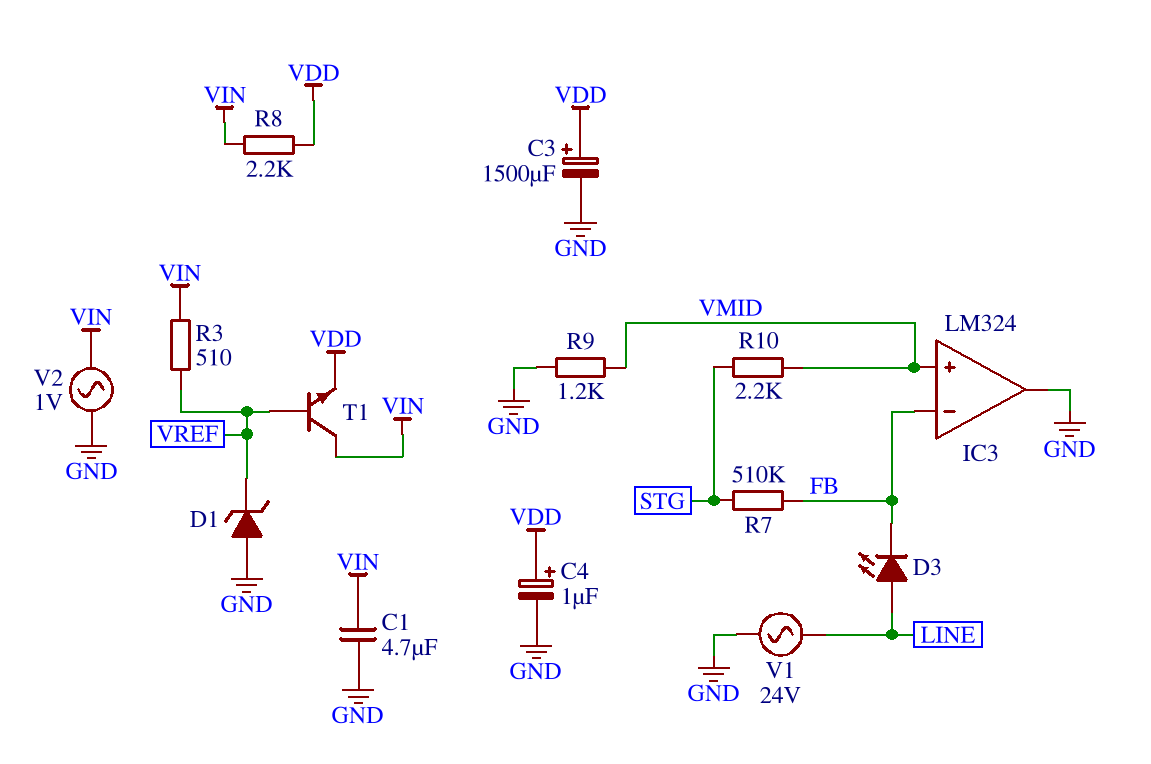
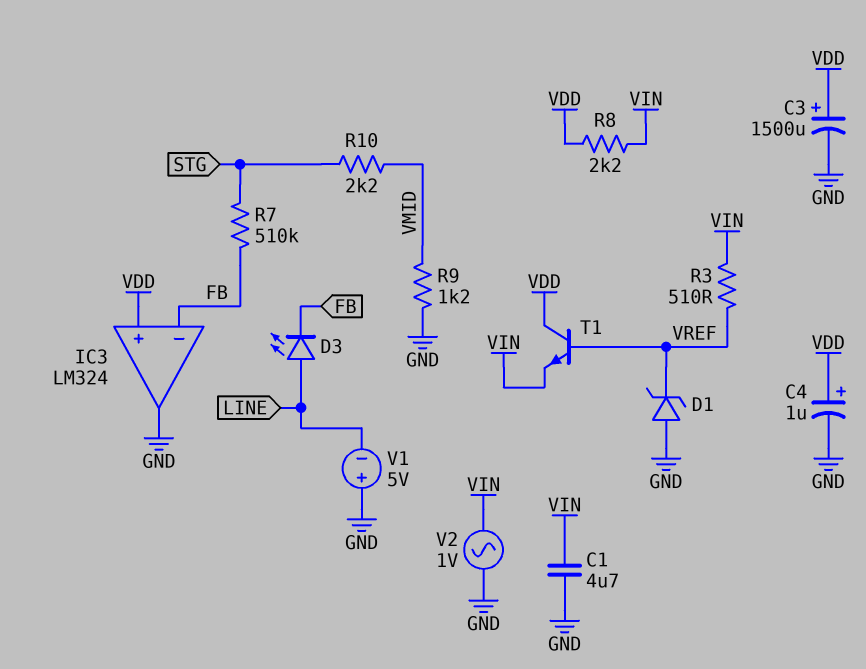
IC3 pin in+: VMID -> VDD
T1: NPN (B VREF, C VIN, E VDD) -> NPN (B VREF, C VDD, E VIN)
V1: AC 24V (GND, LINE) -> 5V (plus GND, minus LINE)

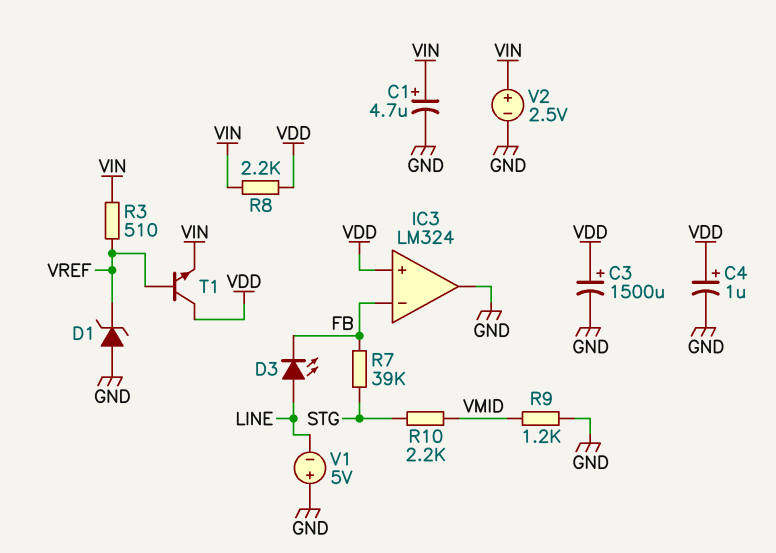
C1: 4.7uF (GND, VIN) -> 4.7uF (plus VIN, minus GND)
R7: 510k (FB, STG) -> 39k (FB, STG)
V2: AC 1V (GND, VIN) -> 2.5V (plus VIN, minus GND)

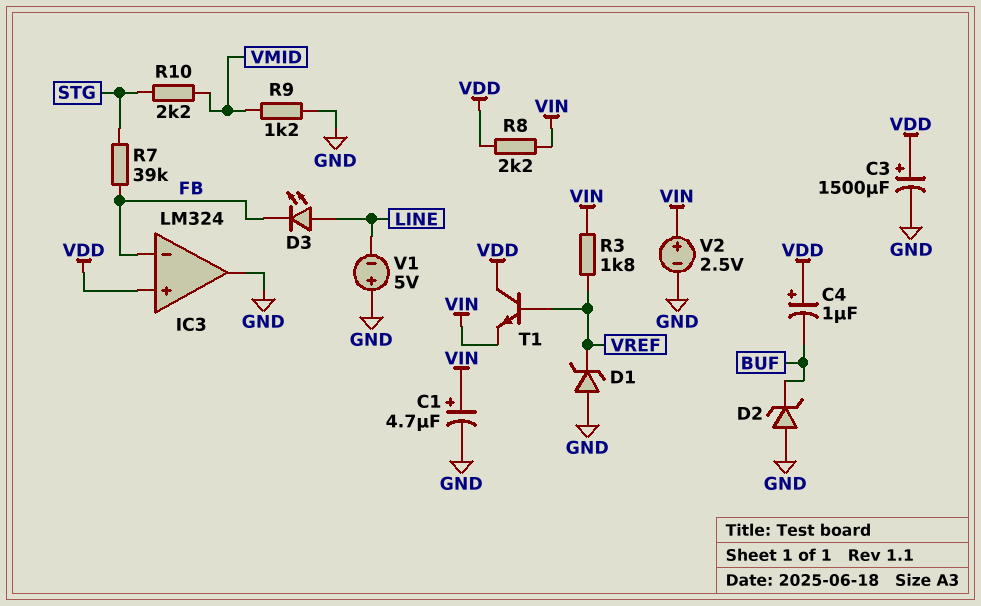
C4: 1uF (plus VDD, minus GND) -> 1uF (plus VDD, minus BUF)
D2: none -> zener (A GND, K BUF)
R3: 510 (VIN, VREF) -> 1.8k (VIN, VREF)

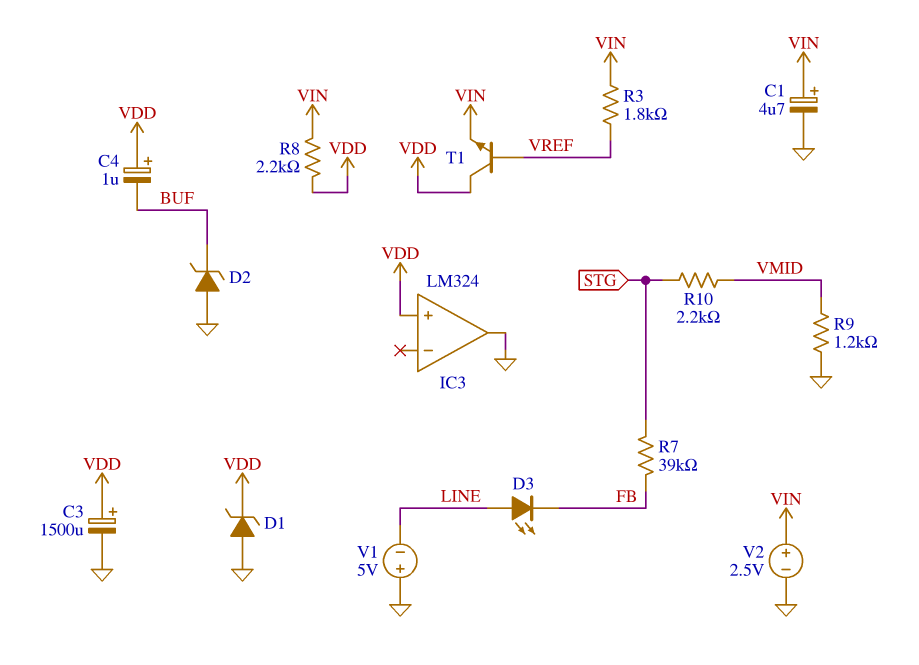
D1: zener (A GND, K VREF) -> zener (A GND, K VDD)
IC3 pin in-: FB -> none

